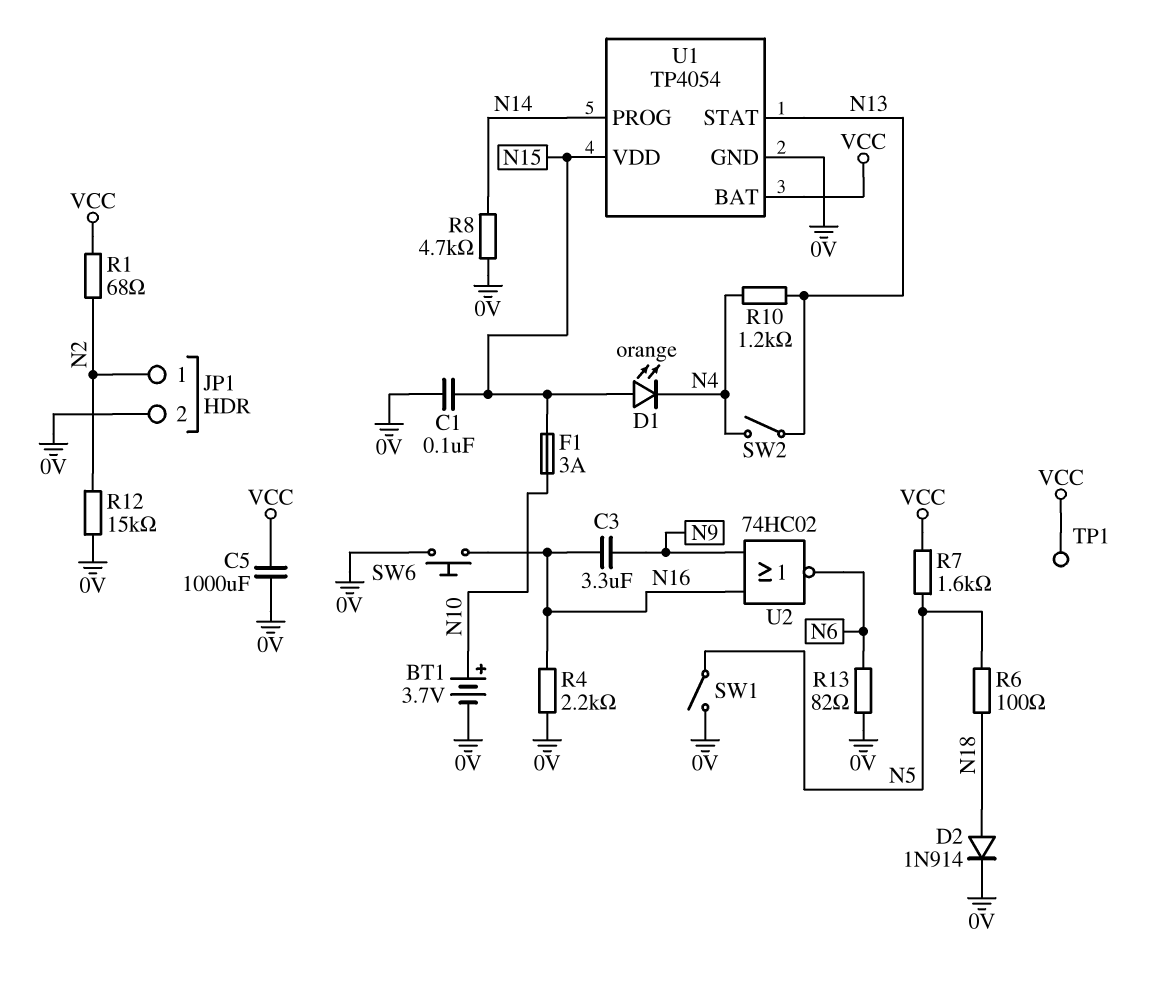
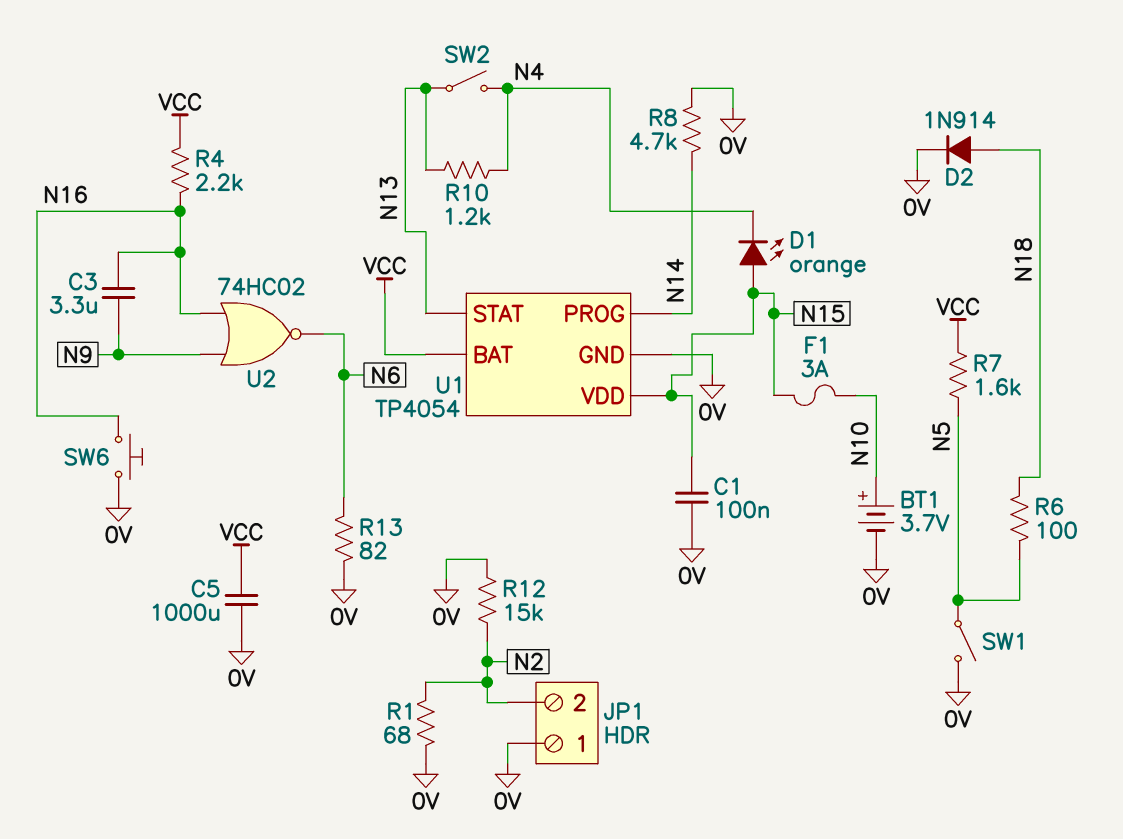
JP1 pin 1: N2 -> 0V
JP1 pin 2: 0V -> N2
R1: 68 (N2, VCC) -> 68 (0V, N2)
R4: 2.2k (0V, N16) -> 2.2k (N16, VCC)
TP1: test point (VCC) -> none

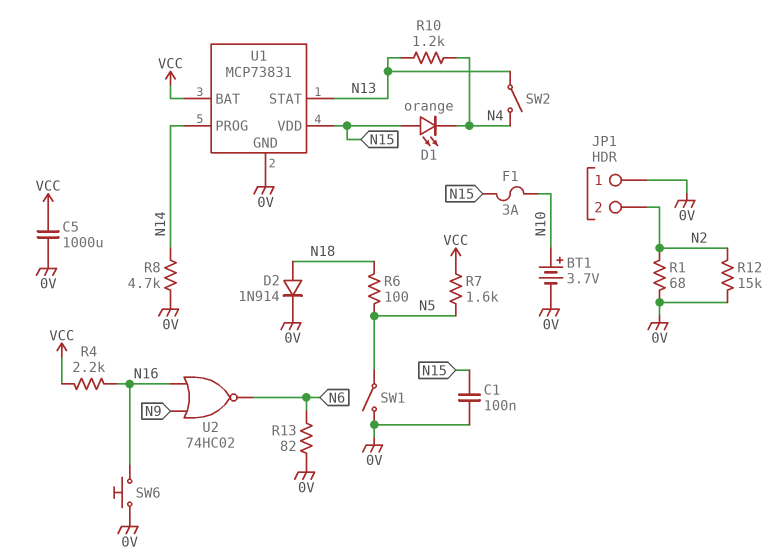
C3: 3.3uF (N9, N16) -> none
U1: TP4054 -> MCP73831

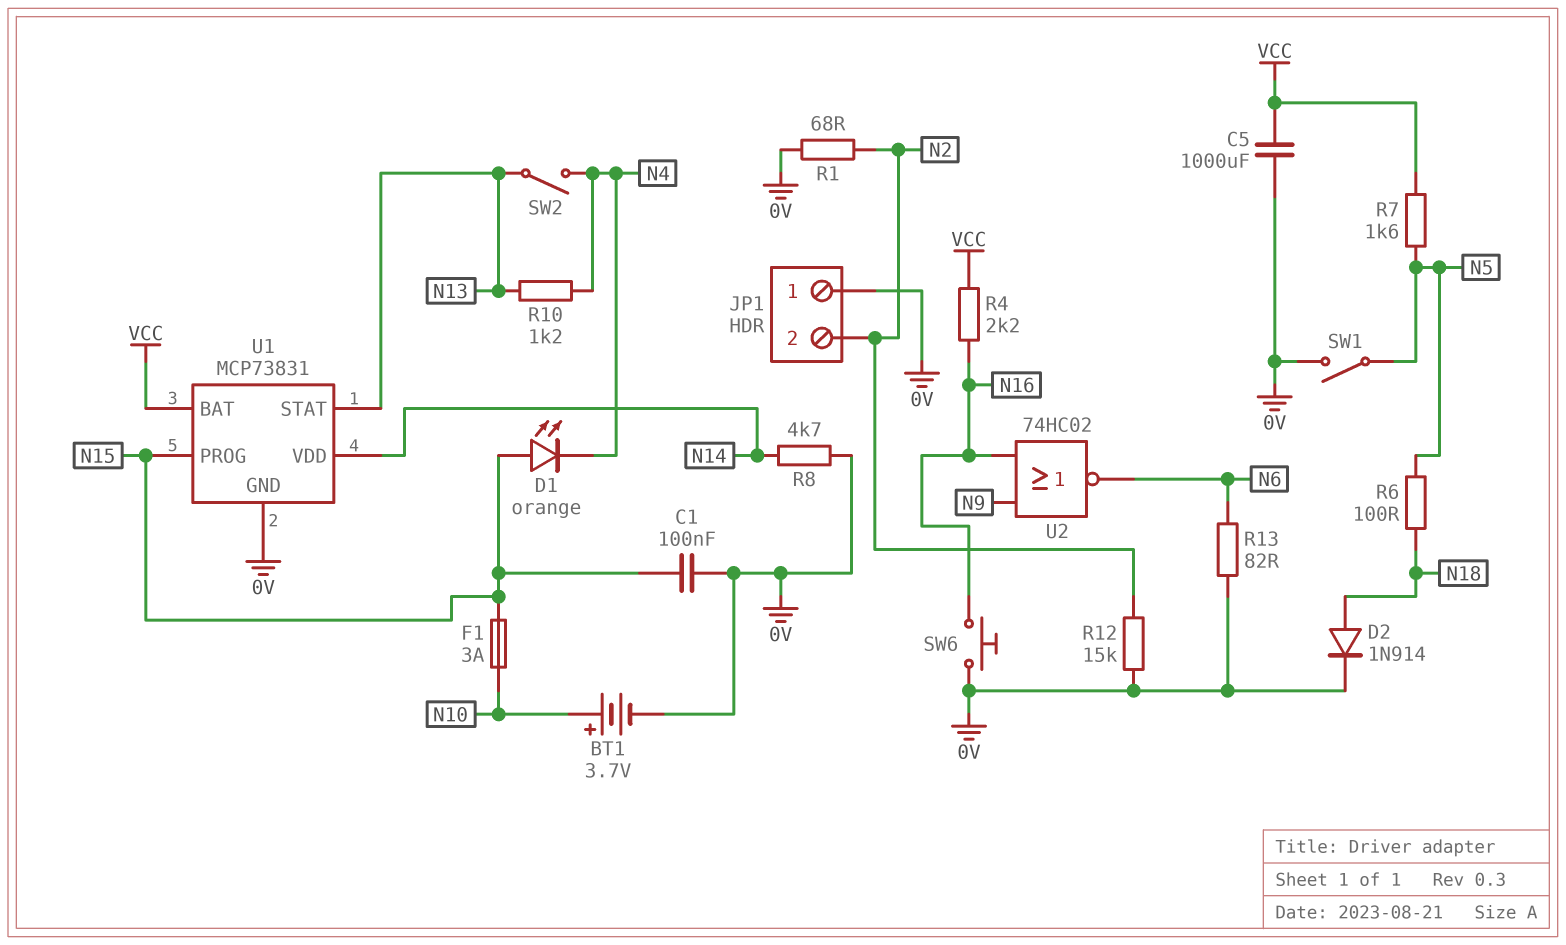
U1 pin PROG: N14 -> N15
U1 pin VDD: N15 -> N14

